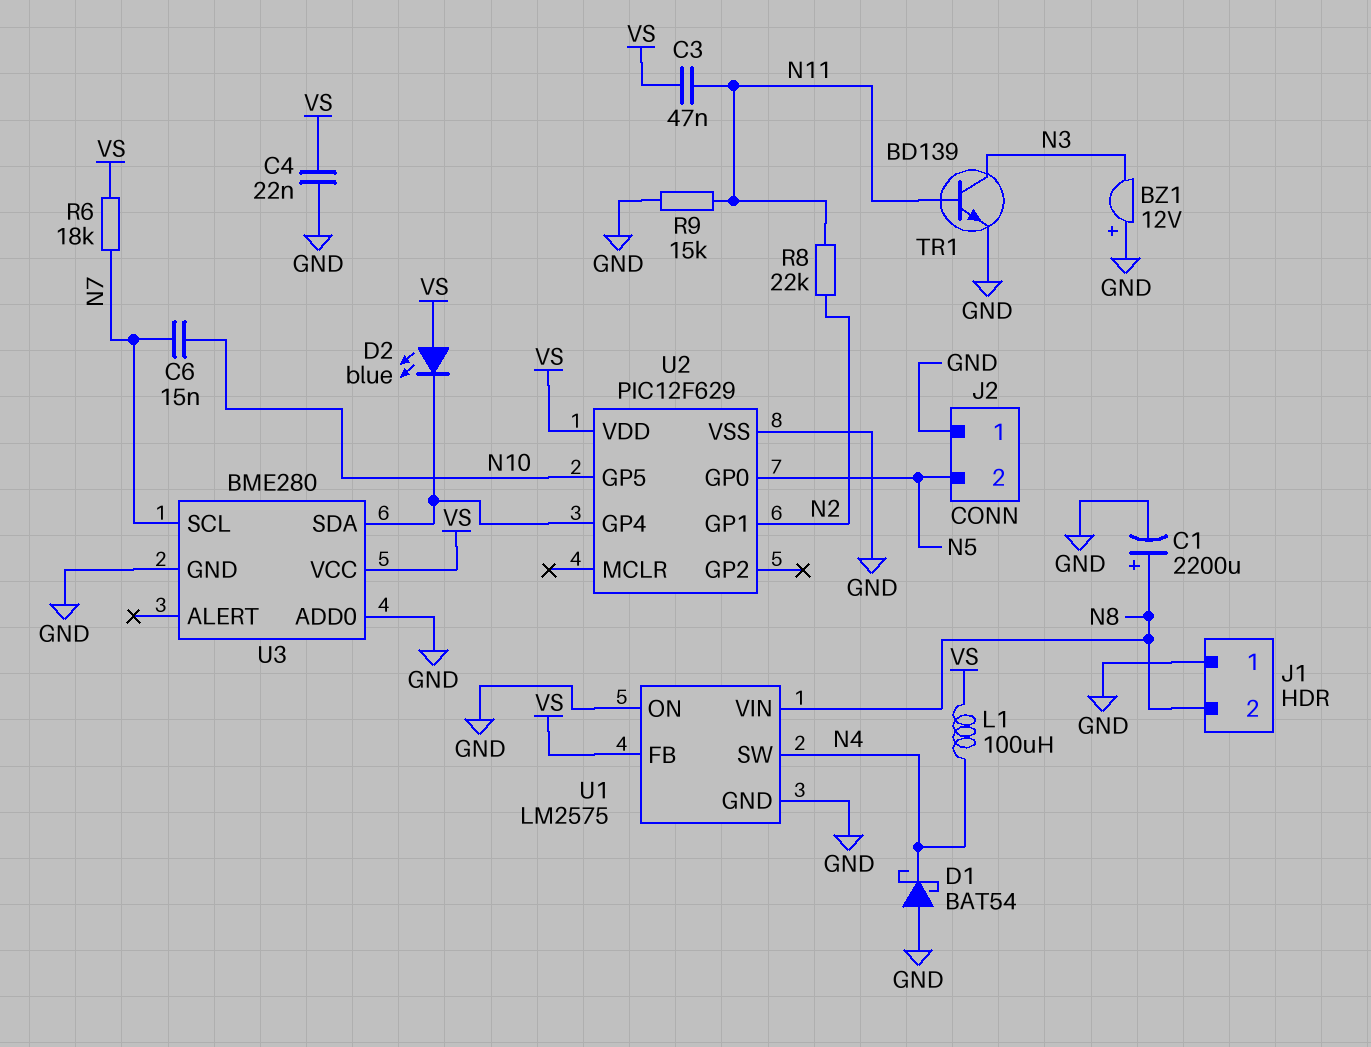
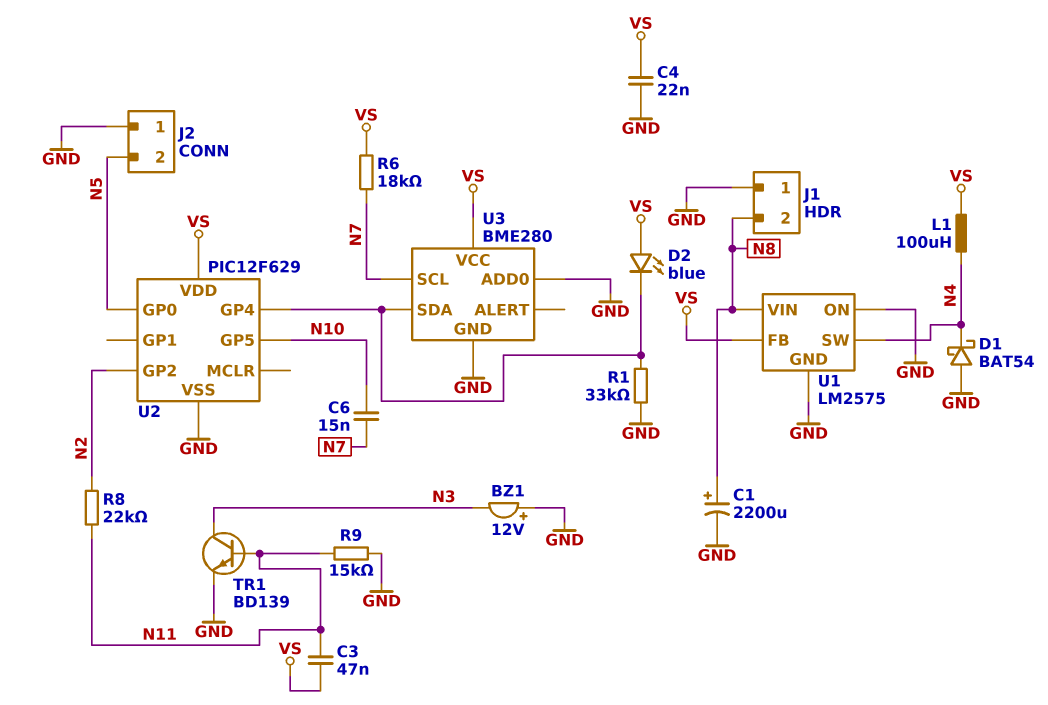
R1: none -> 33k (GND, U2/GP4)
U2 pin GP1: N2 -> none
U2 pin GP2: none -> N2

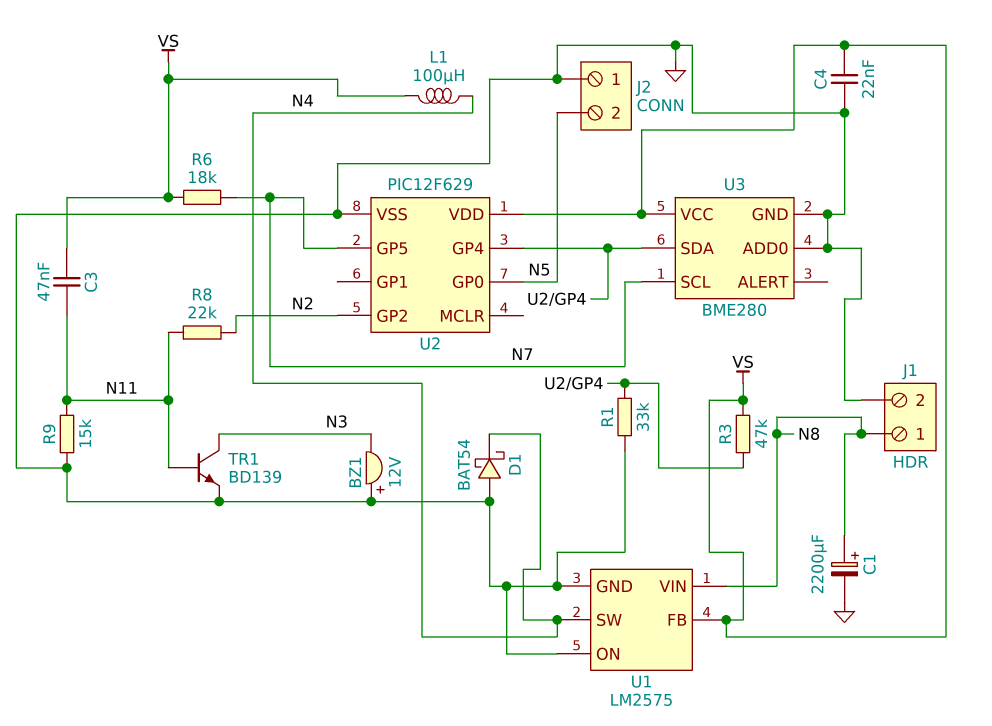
C6: 15nF (N7, N10) -> none
D2: LED blue (A VS, K U2/GP4) -> none
J1 pin 1: GND -> N8
J1 pin 2: N8 -> GND
R3: none -> 47k (U2/GP4, VS)
U2 pin GP5: N10 -> N7

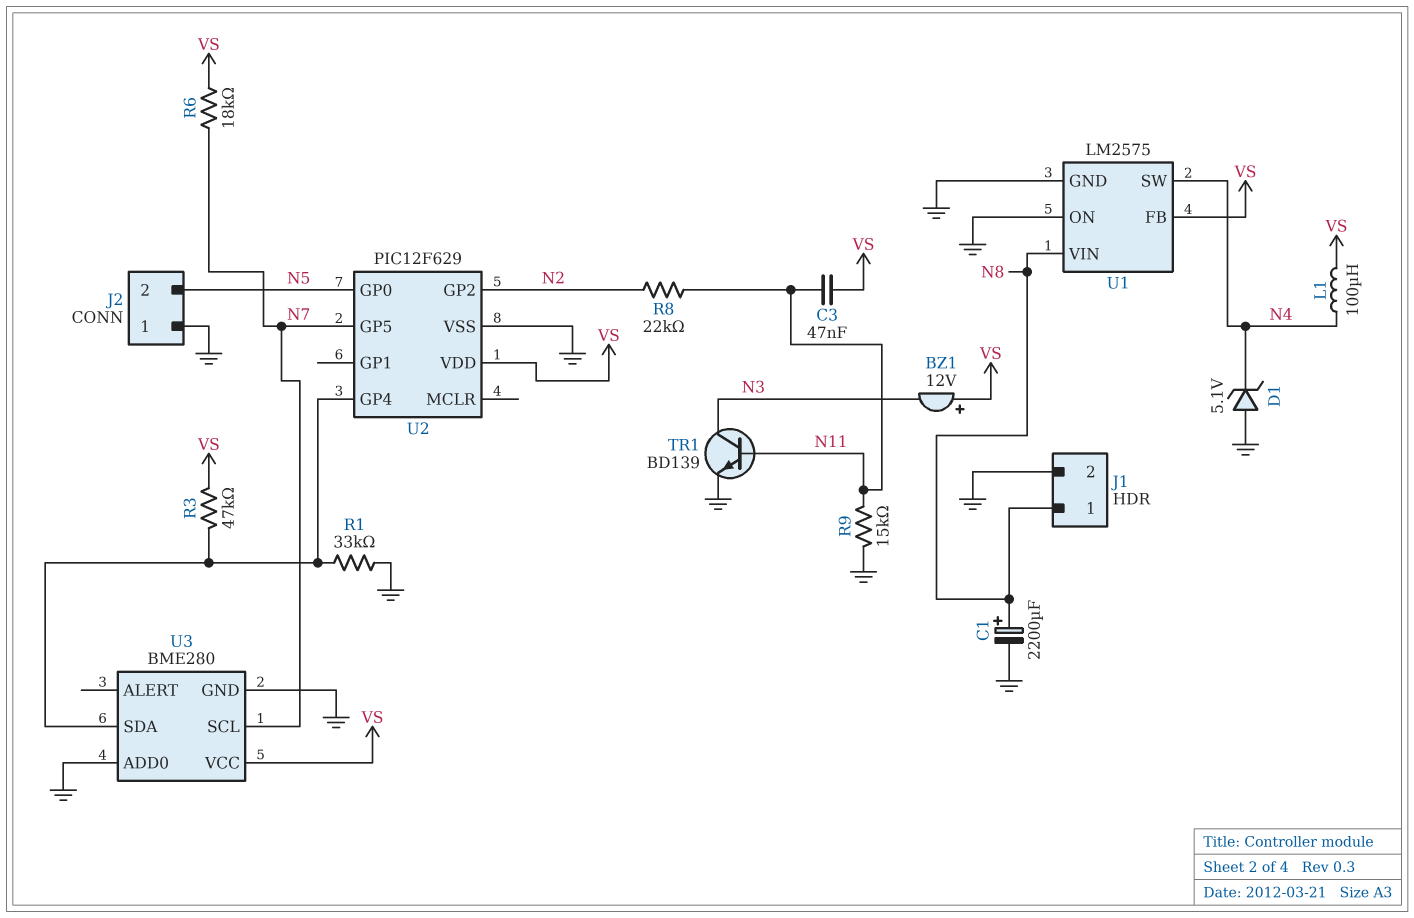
BZ1: buzzer 12V (plus GND, minus N3) -> buzzer 12V (plus VS, minus N3)
C4: 22nF (GND, VS) -> none
D1: schottky BAT54 (A GND, K N4) -> zener 5.1V (A GND, K N4)

